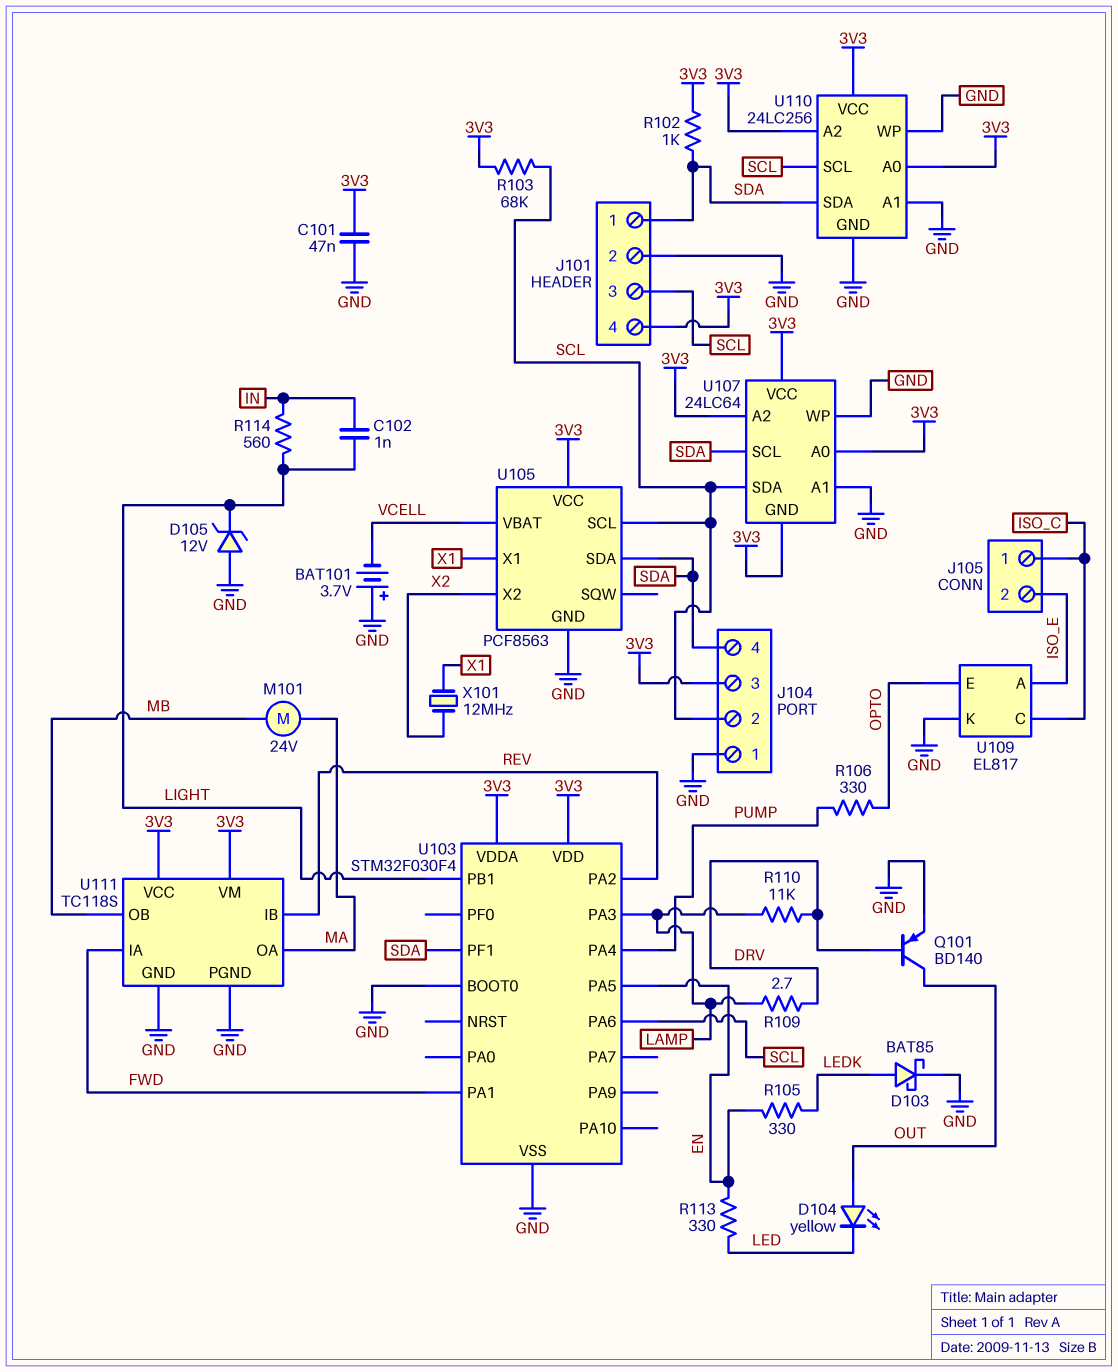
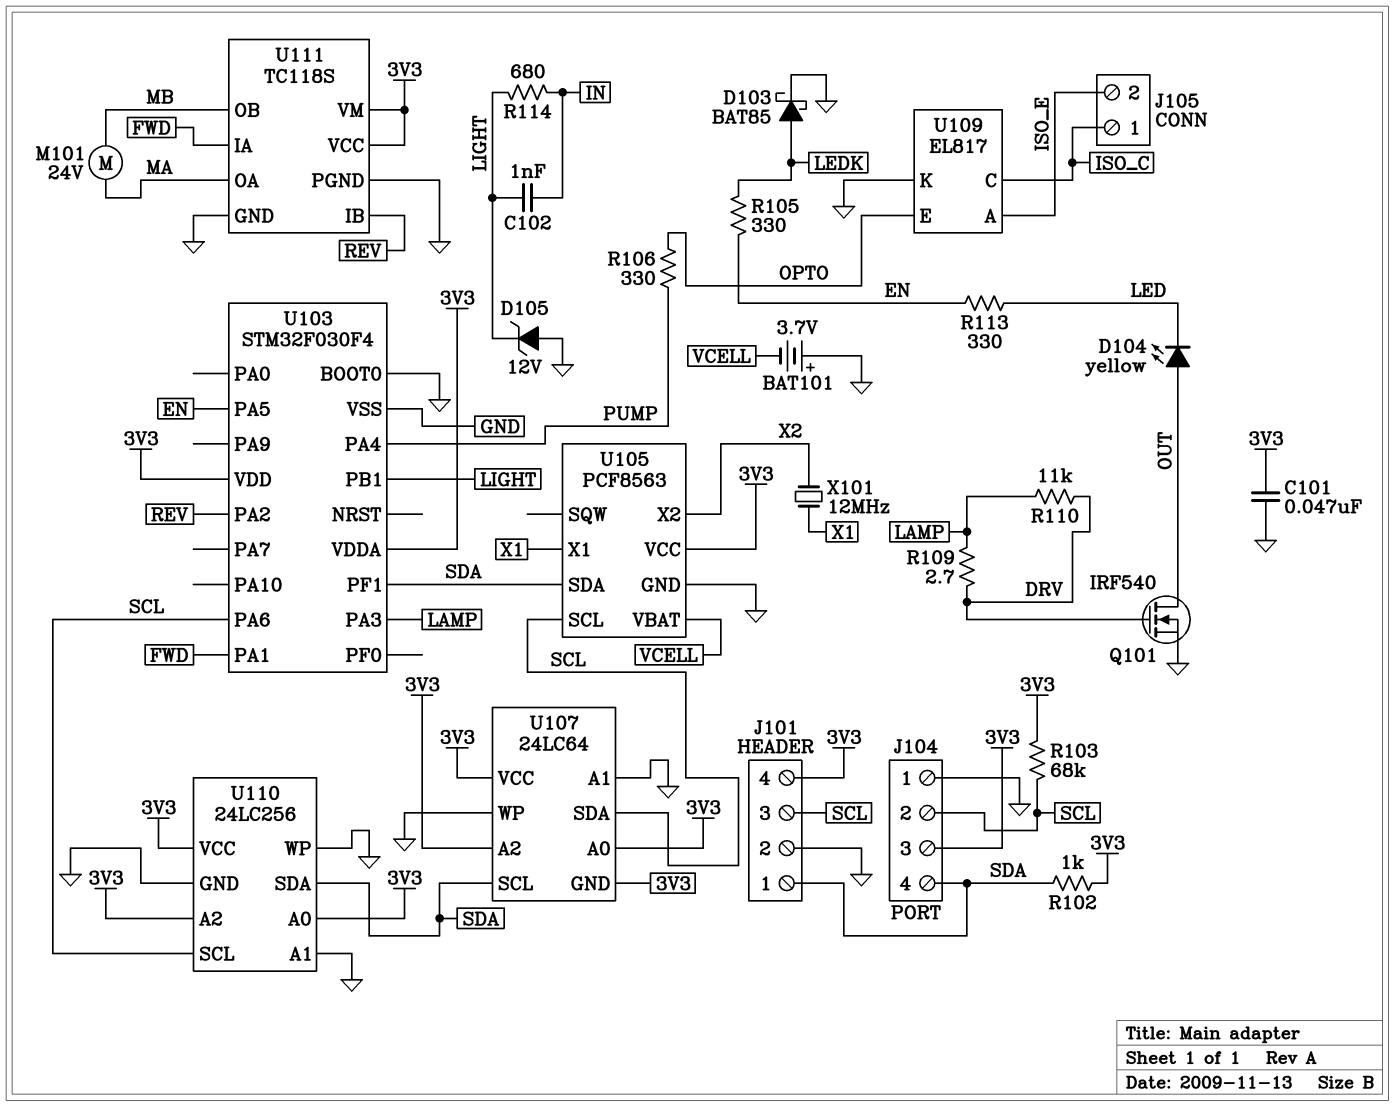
Q101: PNP BD140 (B DRV, C OUT, E GND) -> NMOS IRF540 (G DRV, D OUT, S GND)
R114: 560 (IN, LIGHT) -> 680 (IN, LIGHT)

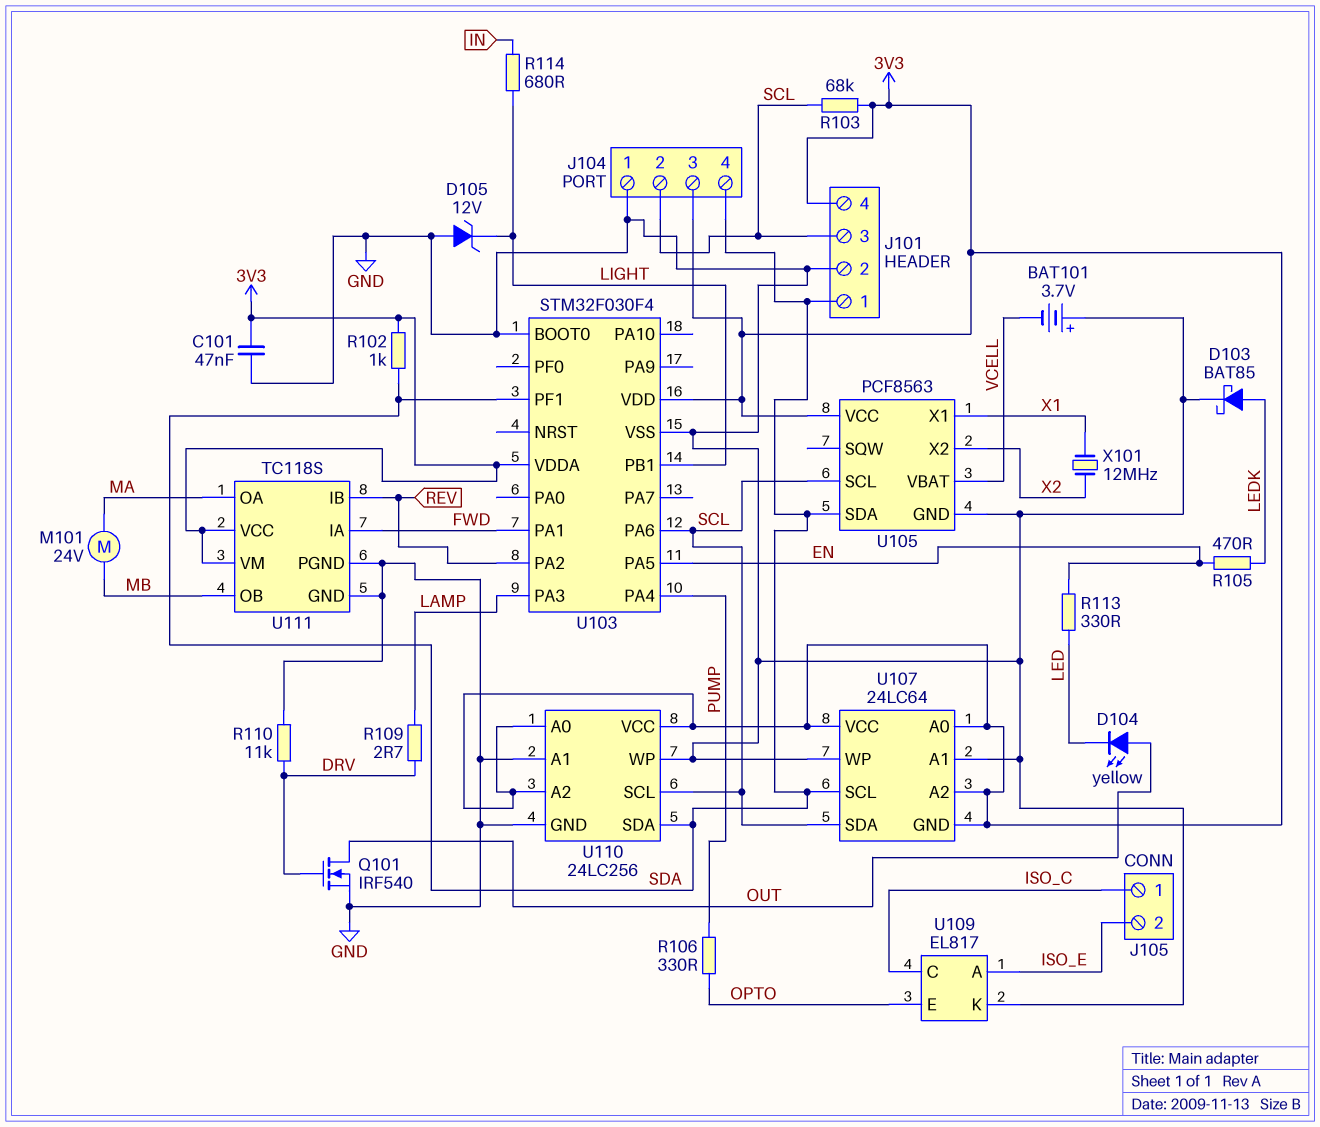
C102: 1nF (IN, LIGHT) -> none
R105: 330 (EN, LEDK) -> 470 (EN, LEDK)
R110: 11k (DRV, LAMP) -> 11k (DRV, GND)

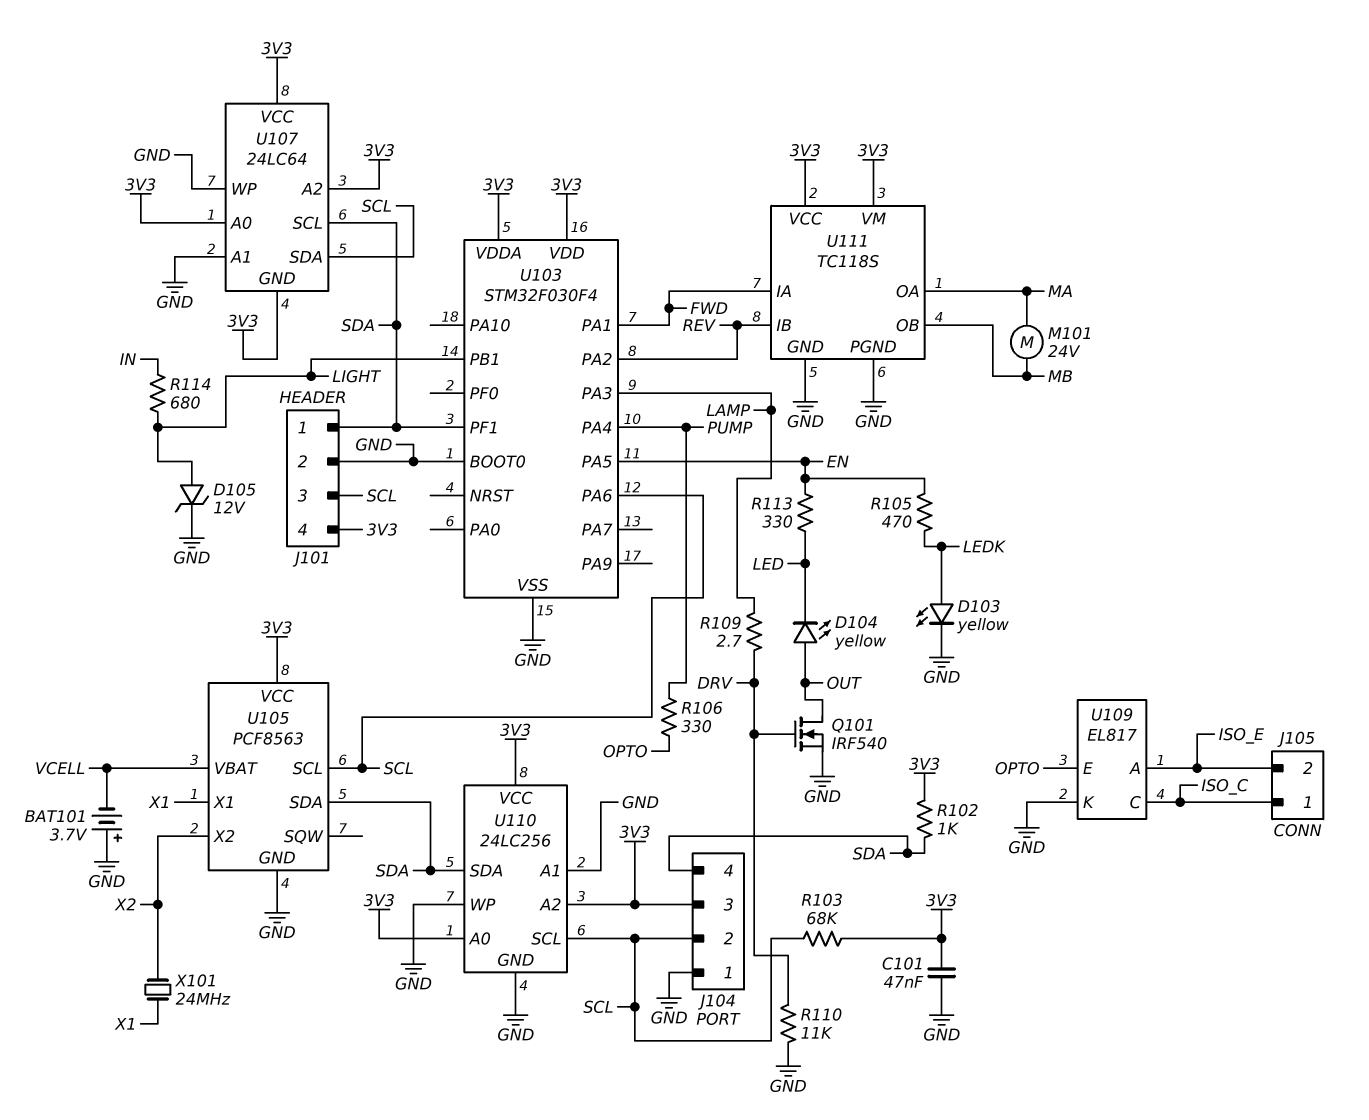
D103: schottky BAT85 (A LEDK, K GND) -> LED yellow (A LEDK, K GND)
D105: zener 12V (A GND, K LIGHT) -> zener 12V (A LIGHT, K GND)
X101: 12MHz (X1, X2) -> 24MHz (X1, X2)

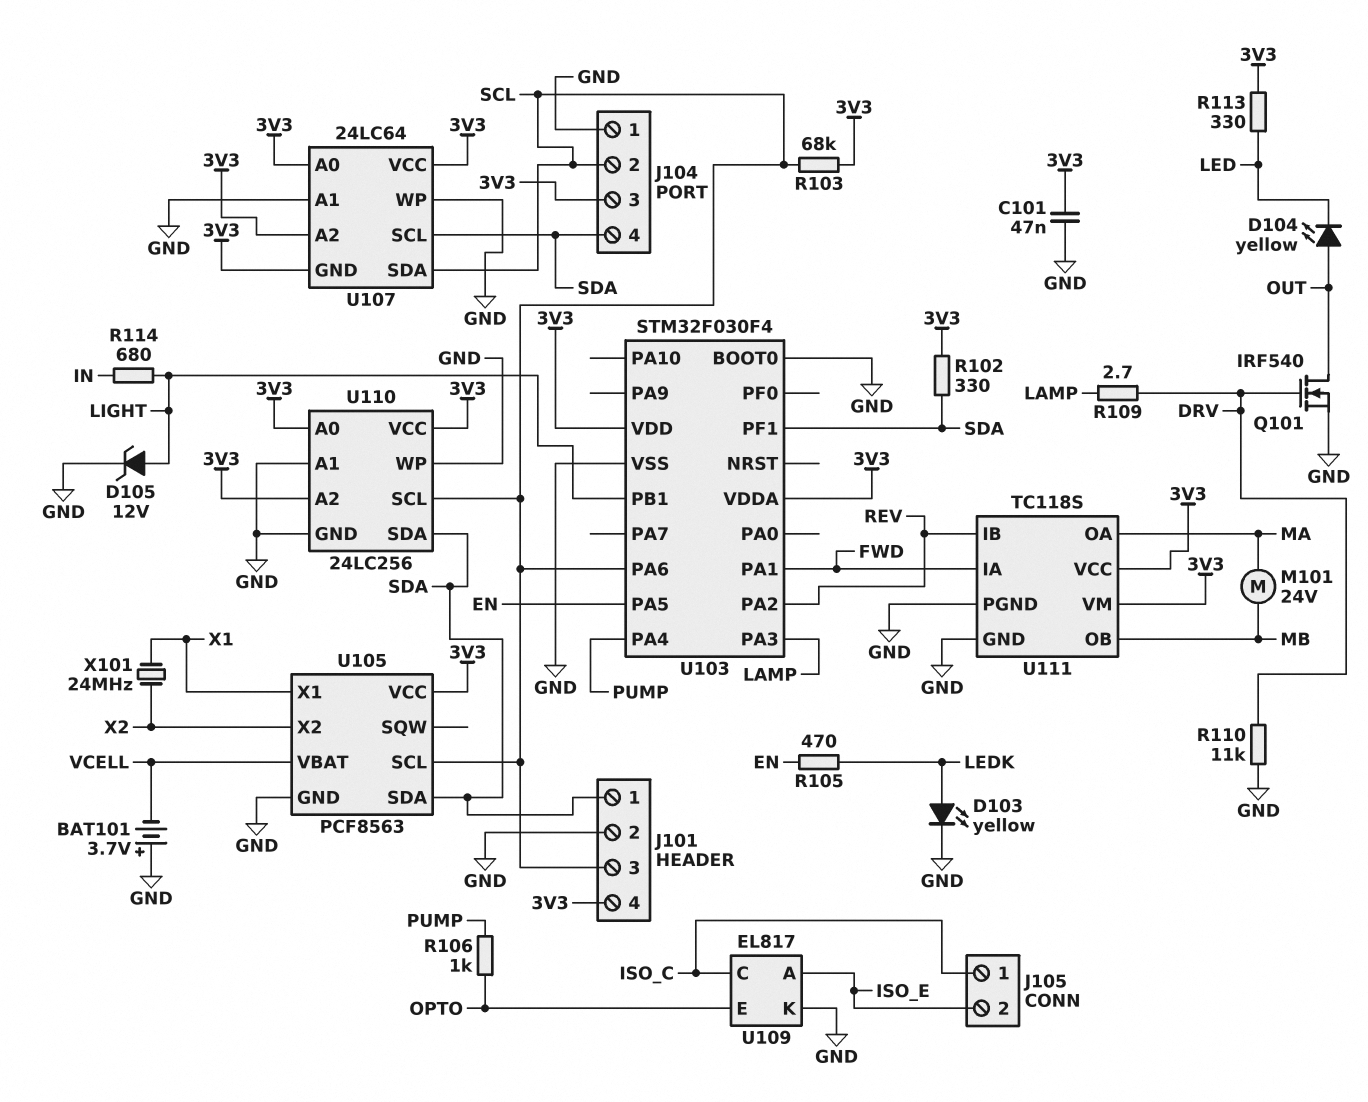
R102: 1k (3V3, SDA) -> 330 (3V3, SDA)
R106: 330 (OPTO, PUMP) -> 1k (OPTO, PUMP)
R113: 330 (EN, LED) -> 330 (3V3, LED)

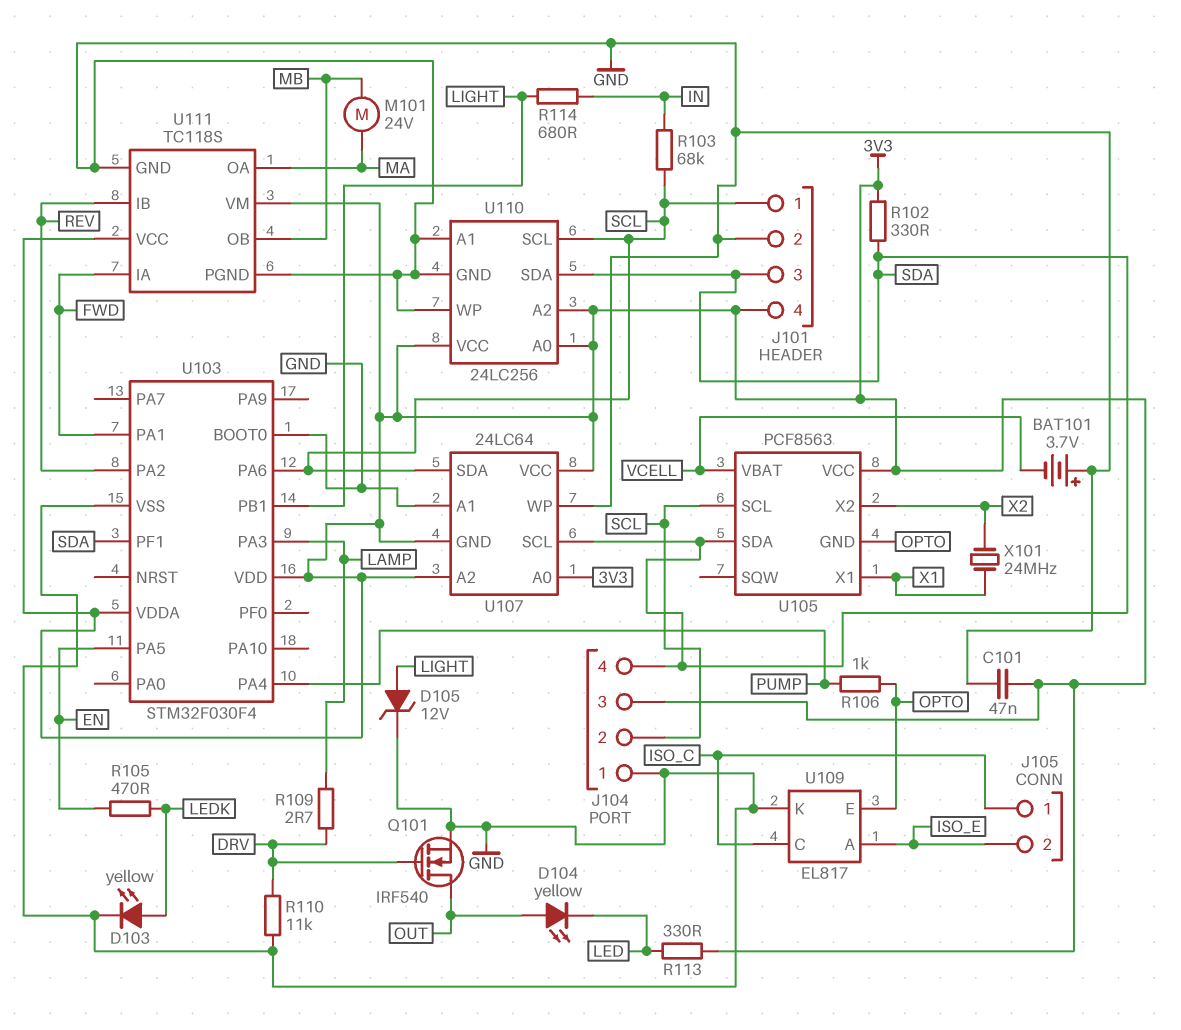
J101 pin 1: SDA -> SCL
J101 pin 3: SCL -> SDA
R103: 68k (3V3, SCL) -> 68k (IN, SCL)
U105 pin GND: GND -> OPTO

